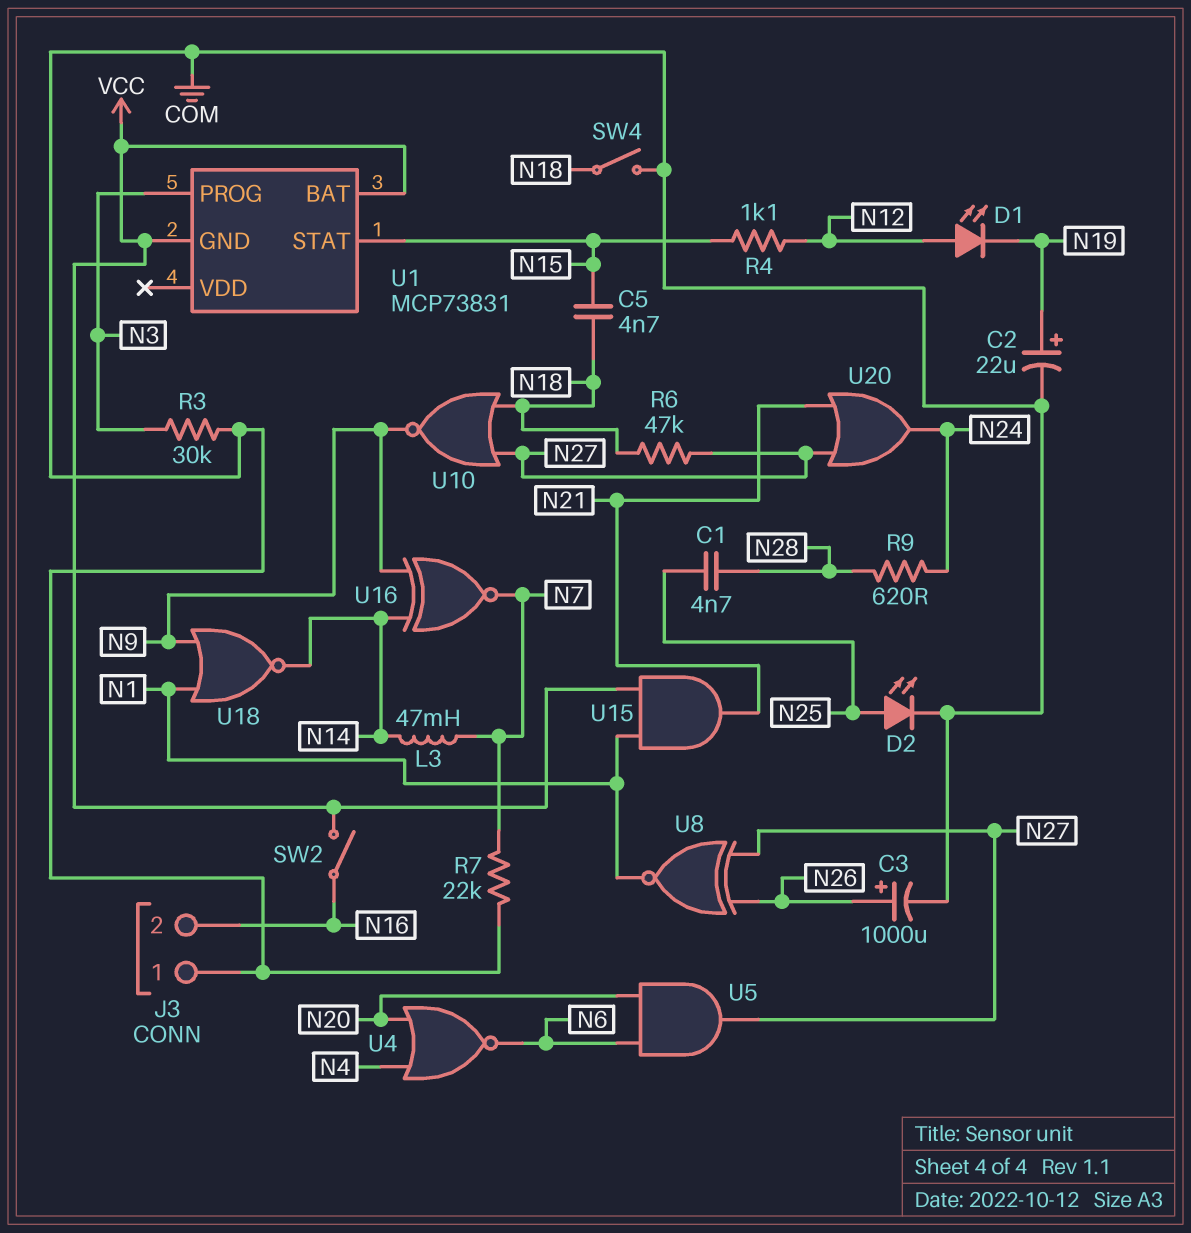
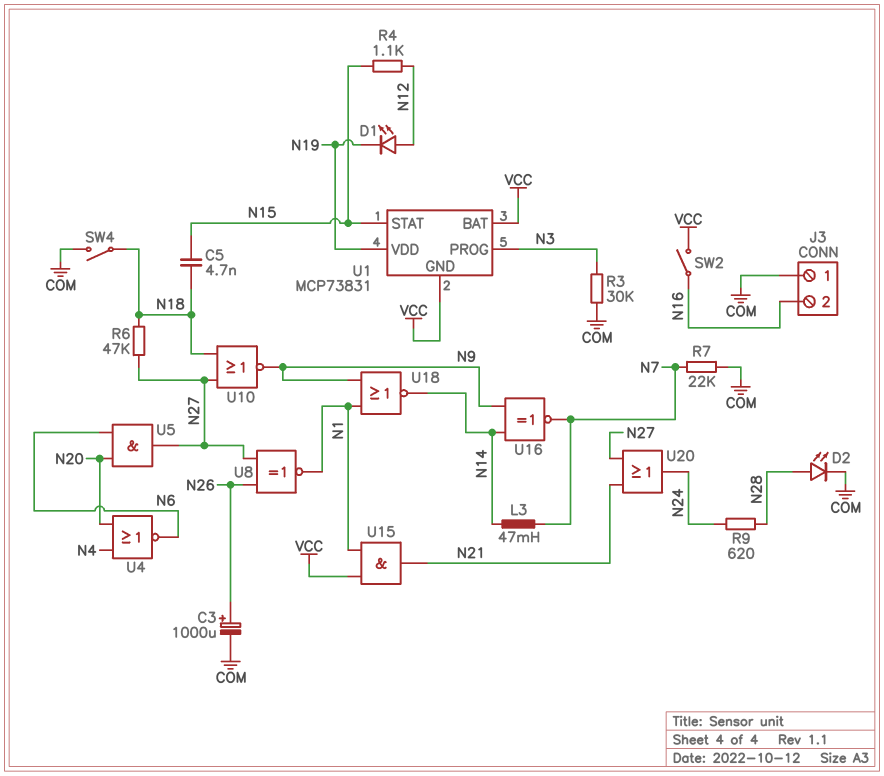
C1: 4.7nF (N25, N28) -> none
C2: 22uF (plus N19, minus COM) -> none
D2: LED (A N25, K COM) -> LED (A N28, K COM)
U1 pin VDD: none -> N19

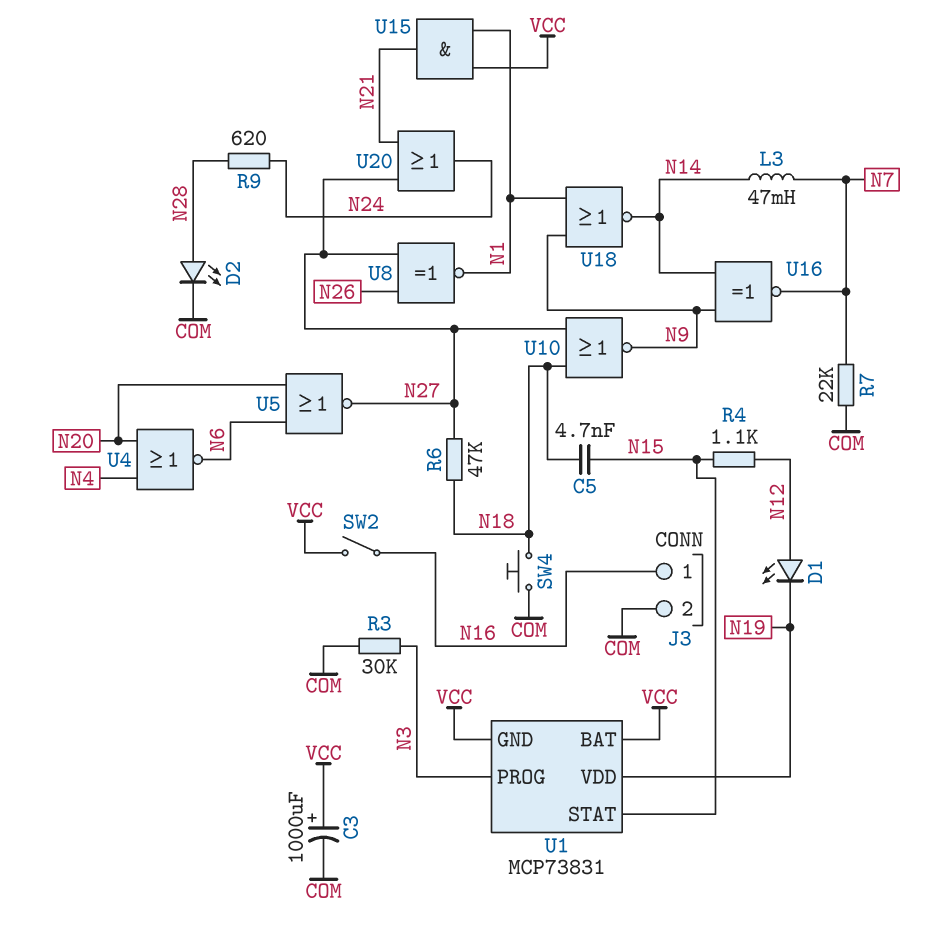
C3: 1000uF (plus N26, minus COM) -> 1000uF (plus VCC, minus COM)
J3 pin 1: COM -> N16
J3 pin 2: N16 -> COM
SW4: switch (COM, N18) -> button (COM, N18)
U5: AND (in N6, in N20, out N27) -> NOR (in N6, in N20, out N27)

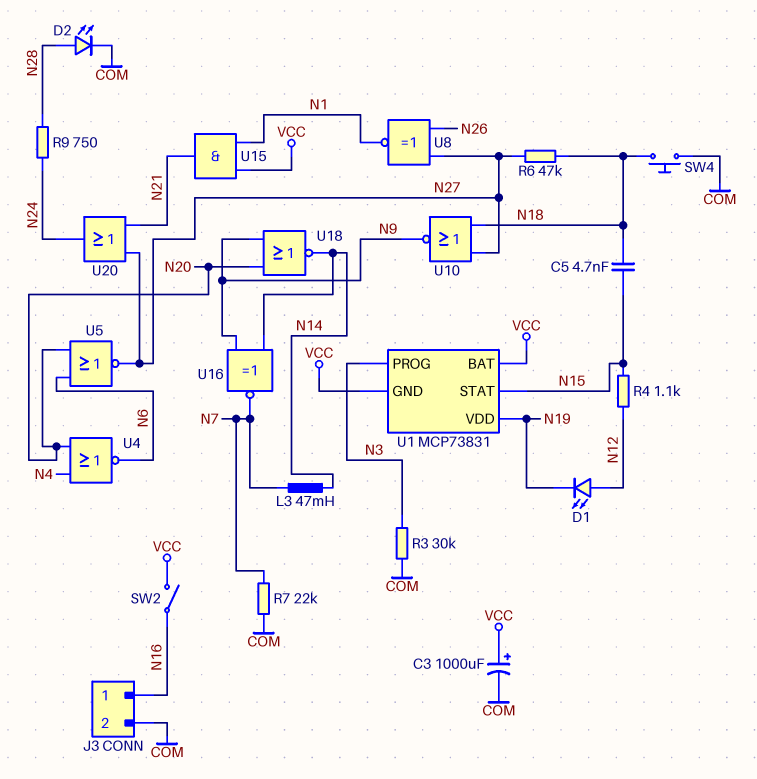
R9: 620 (N24, N28) -> 750 (N24, N28)
U18: NOR (in N1, in N9, out N14) -> NOR (in N9, in N20, out N14)

